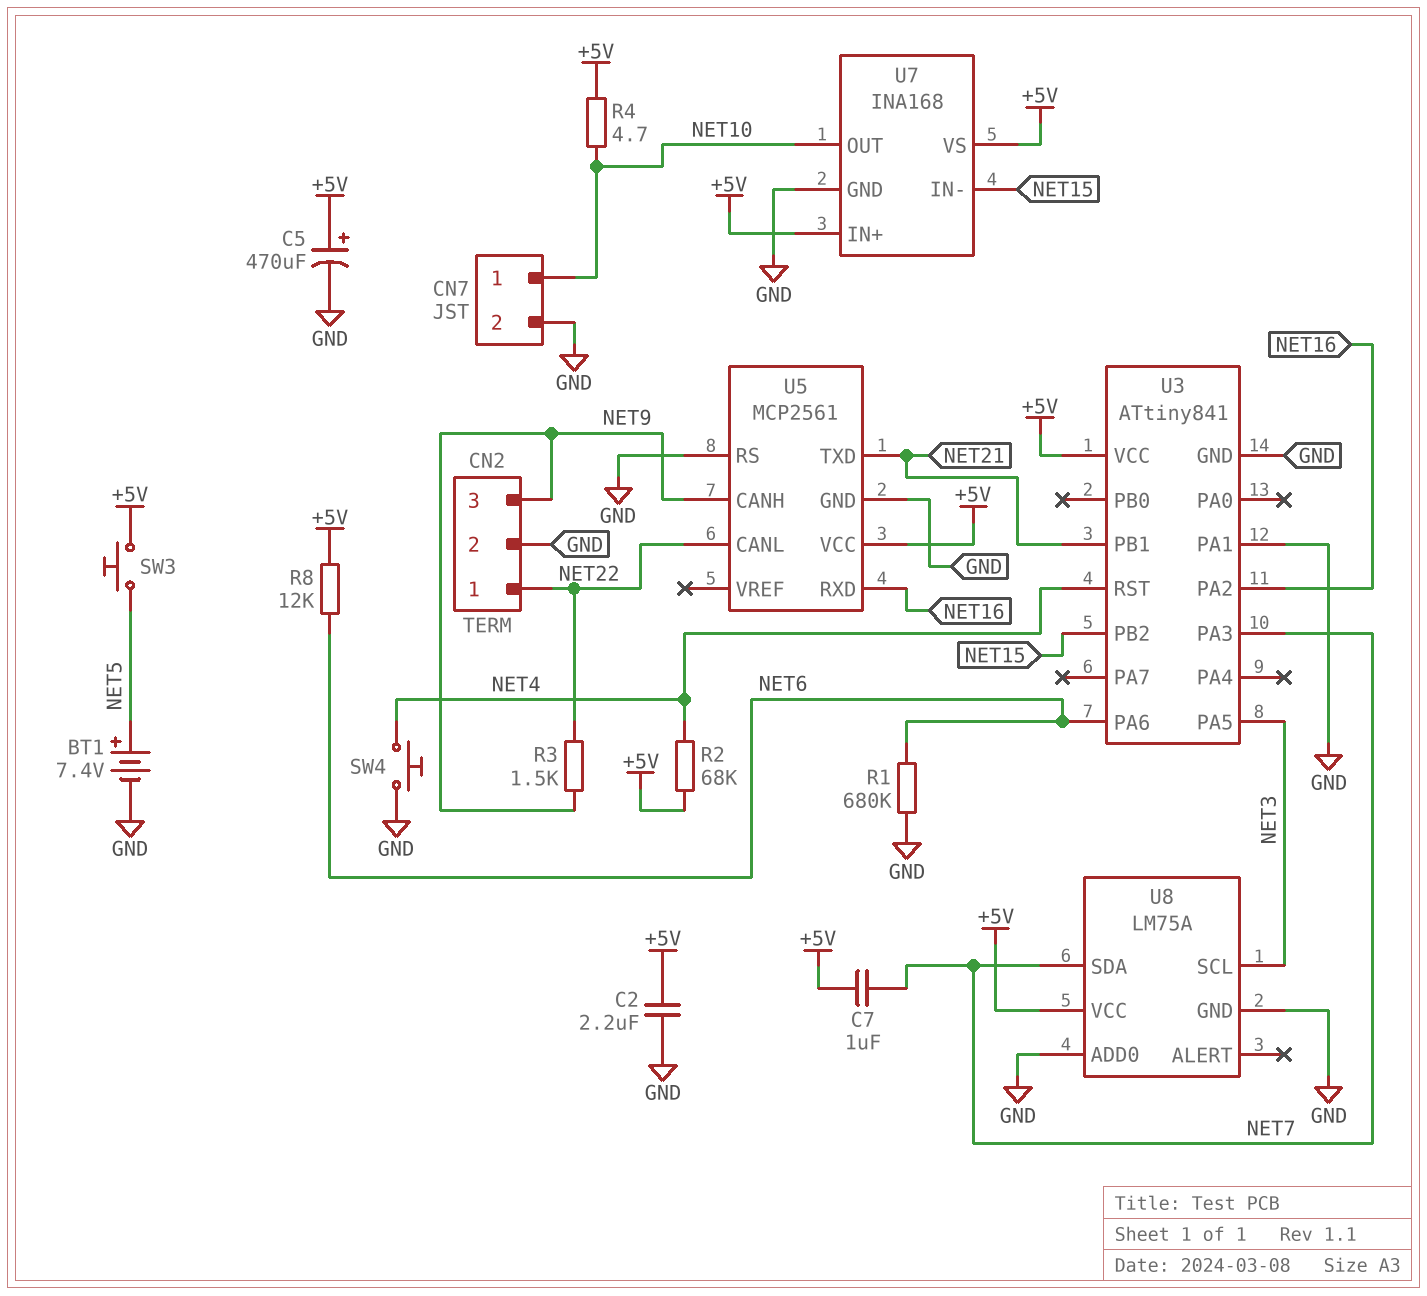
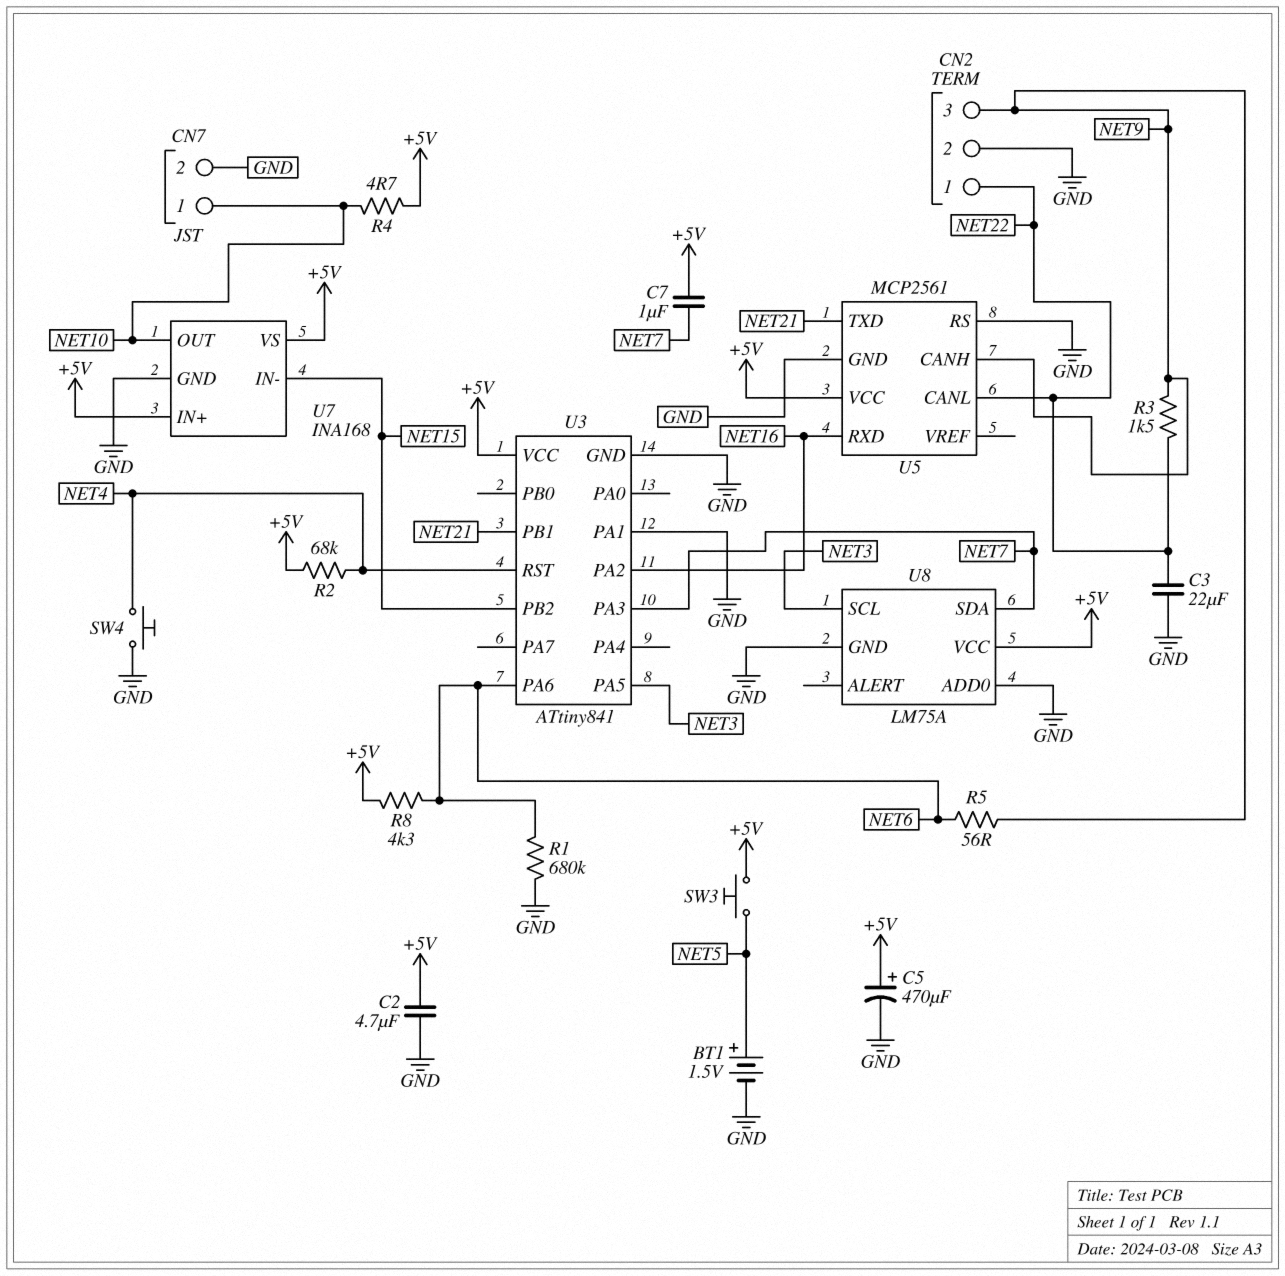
BT1: 7.4V (plus NET5, minus GND) -> 1.5V (plus NET5, minus GND)
C2: 2.2uF (+5V, GND) -> 4.7uF (+5V, GND)
C3: none -> 22uF (GND, NET22)
R5: none -> 56 (NET6, NET9)
R8: 12k (+5V, NET6) -> 4.3k (+5V, NET6)

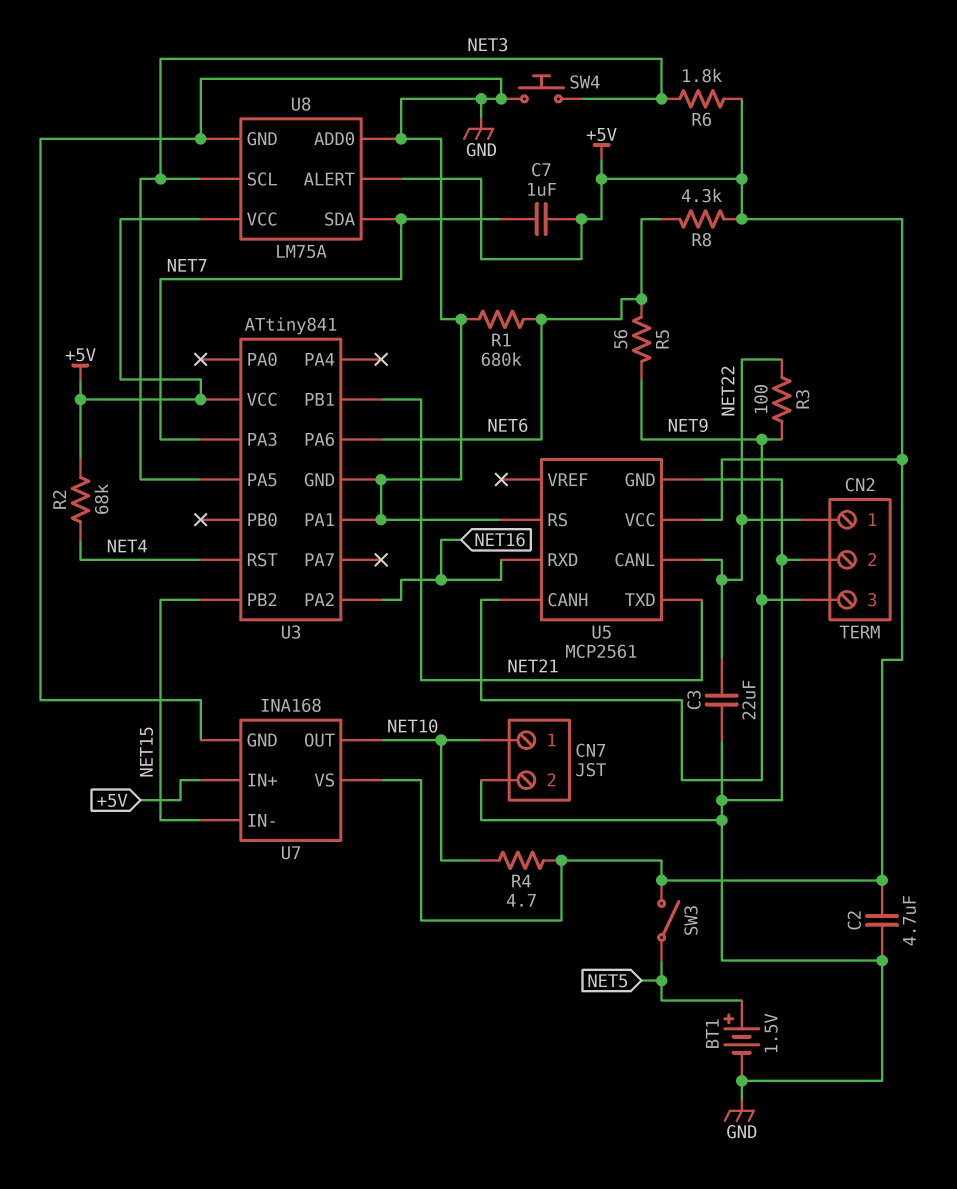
C5: 470uF (plus +5V, minus GND) -> none
R3: 1.5k (NET9, NET22) -> 100 (NET9, NET22)
R6: none -> 1.8k (+5V, NET3)
SW3: button (+5V, NET5) -> switch (+5V, NET5)
SW4: button (GND, NET4) -> button (GND, NET3)
U8 pin ALERT: none -> +5V

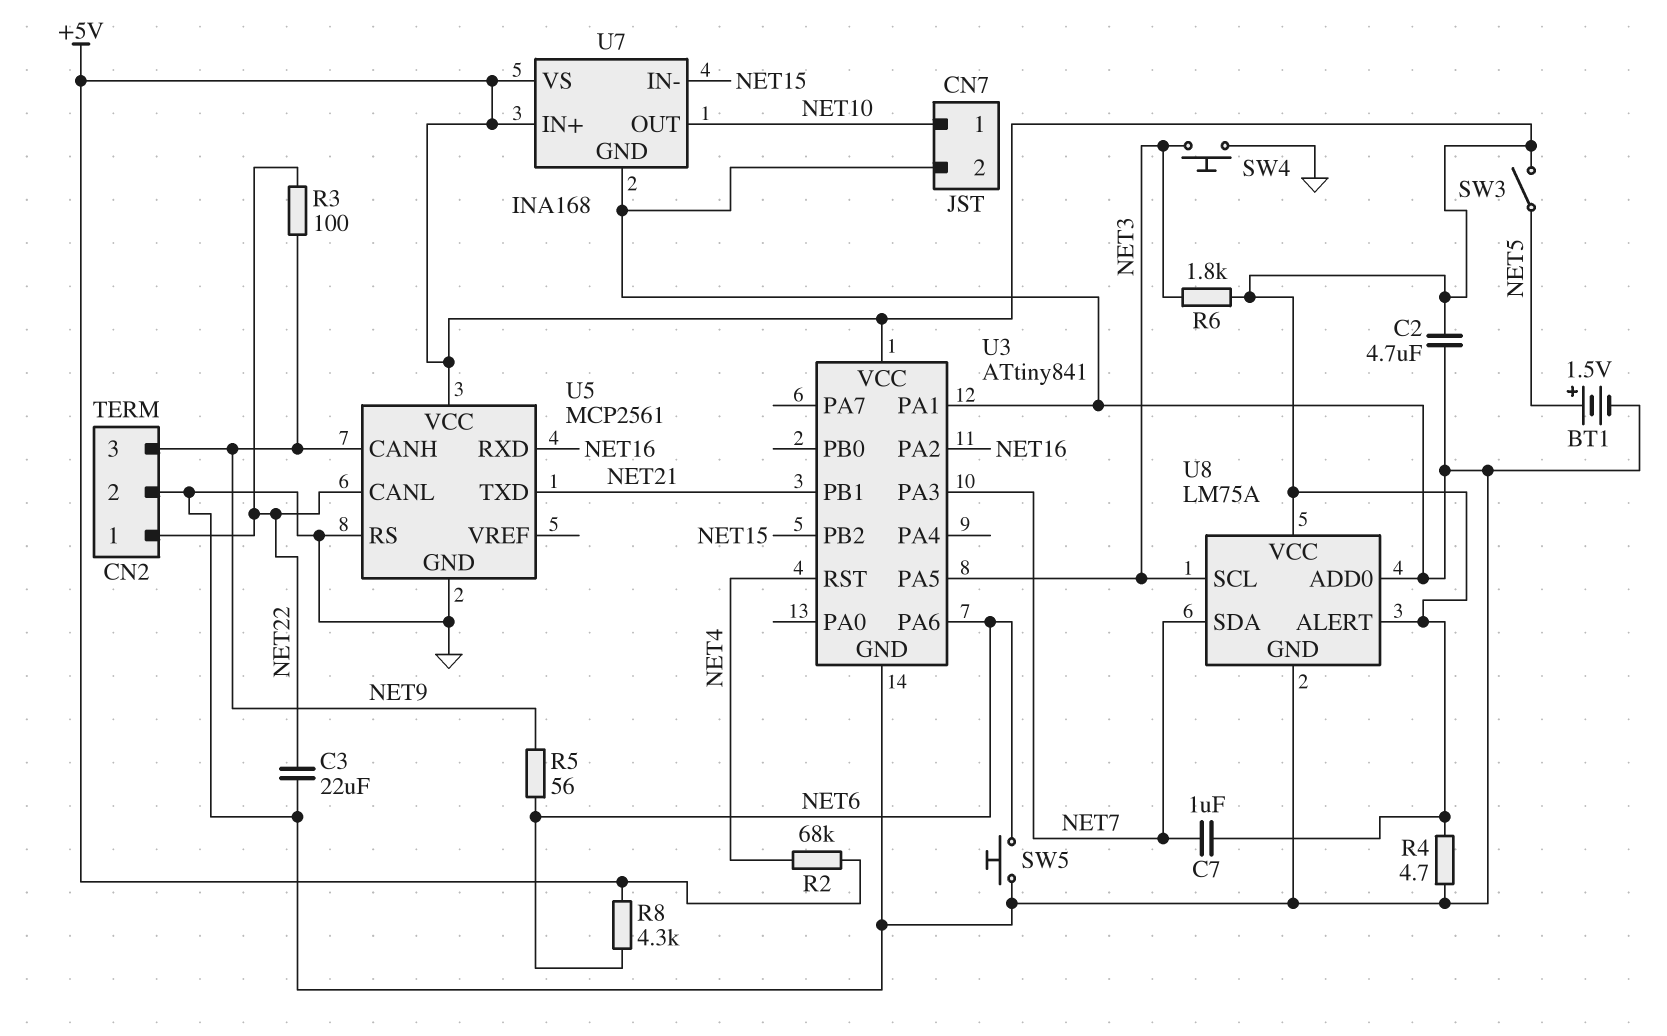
R1: 680k (GND, NET6) -> none
R4: 4.7 (+5V, NET10) -> 4.7 (+5V, GND)
SW5: none -> button (GND, NET6)

